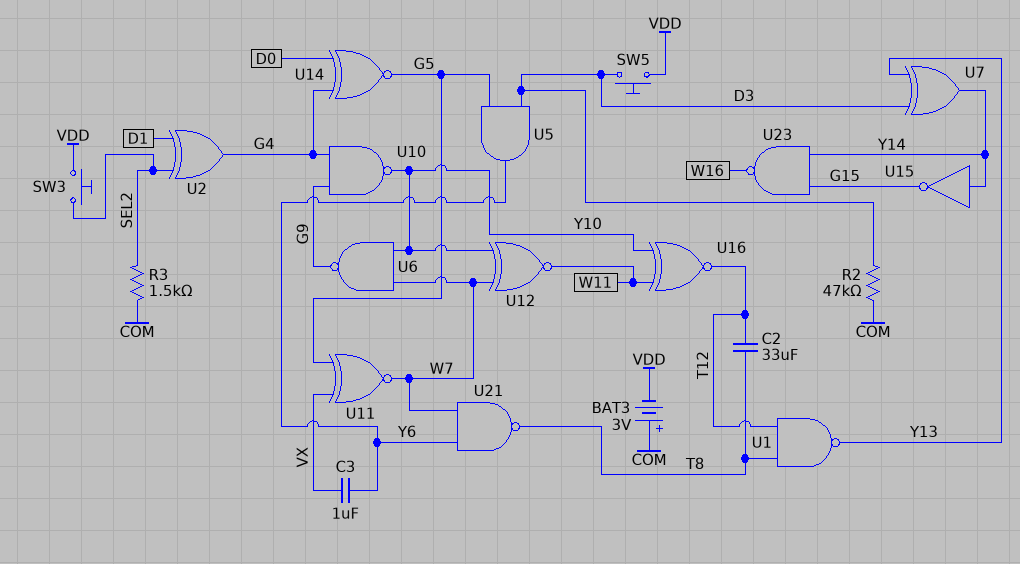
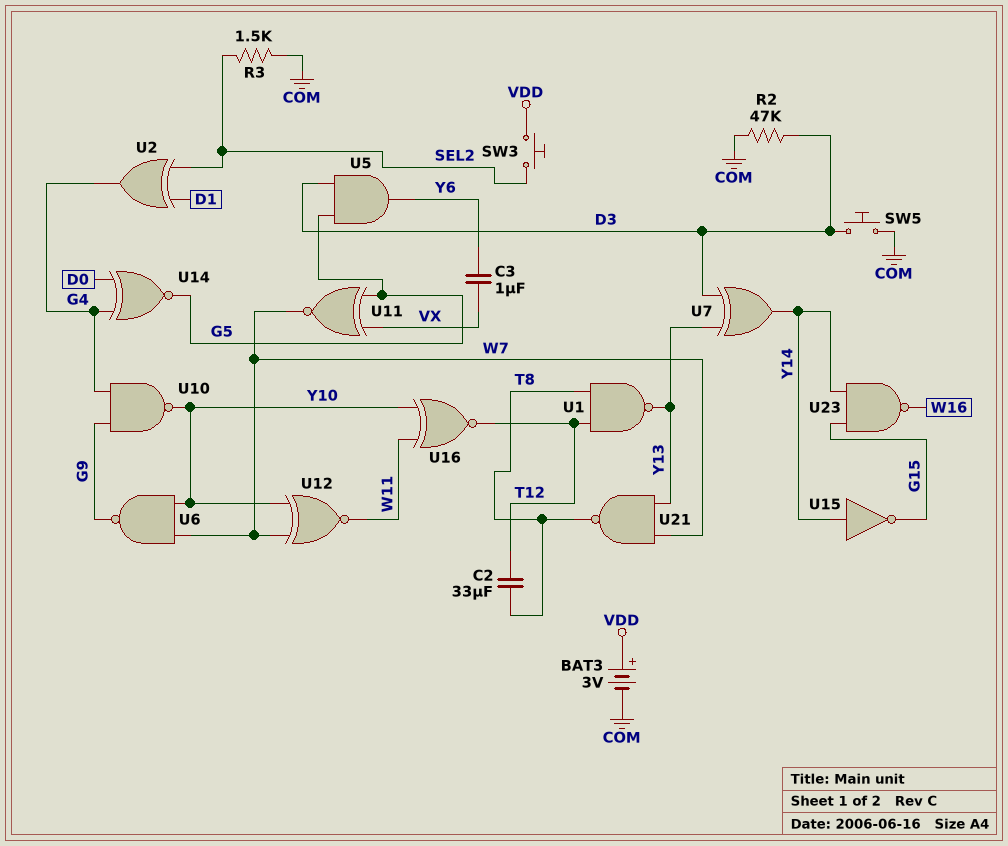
BAT3: 3V (plus COM, minus VDD) -> 3V (plus VDD, minus COM)
SW5: button (D3, VDD) -> button (COM, D3)
U21: NAND (in W7, in Y6, out T8) -> NAND (in W7, in Y13, out T8)

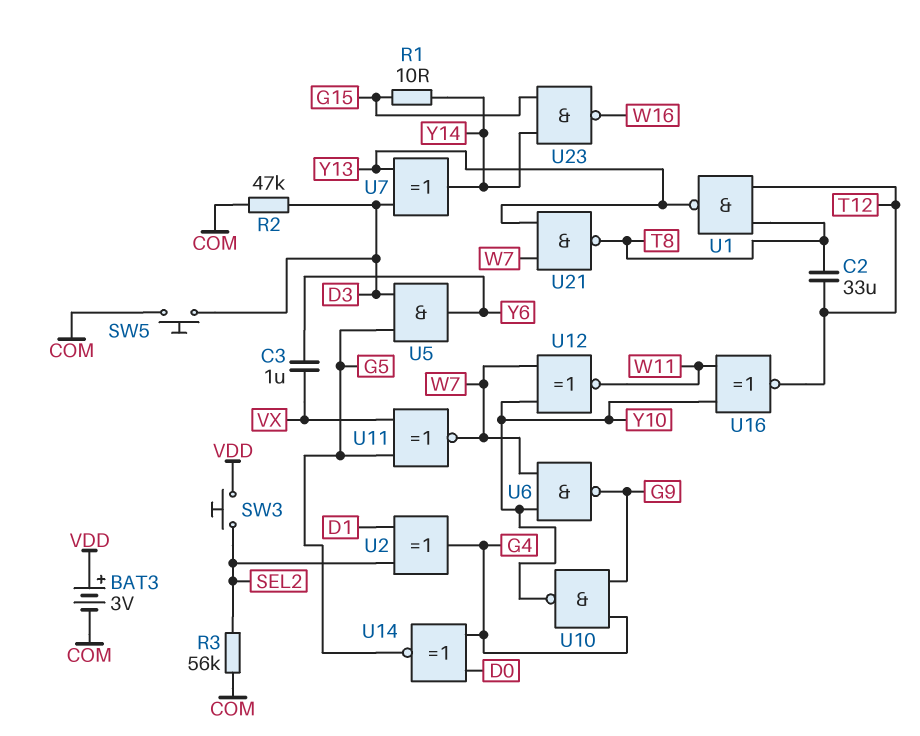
R1: none -> 10 (G15, Y14)
R3: 1.5k (COM, SEL2) -> 56k (COM, SEL2)
U15: NOT (in Y14, out G15) -> none

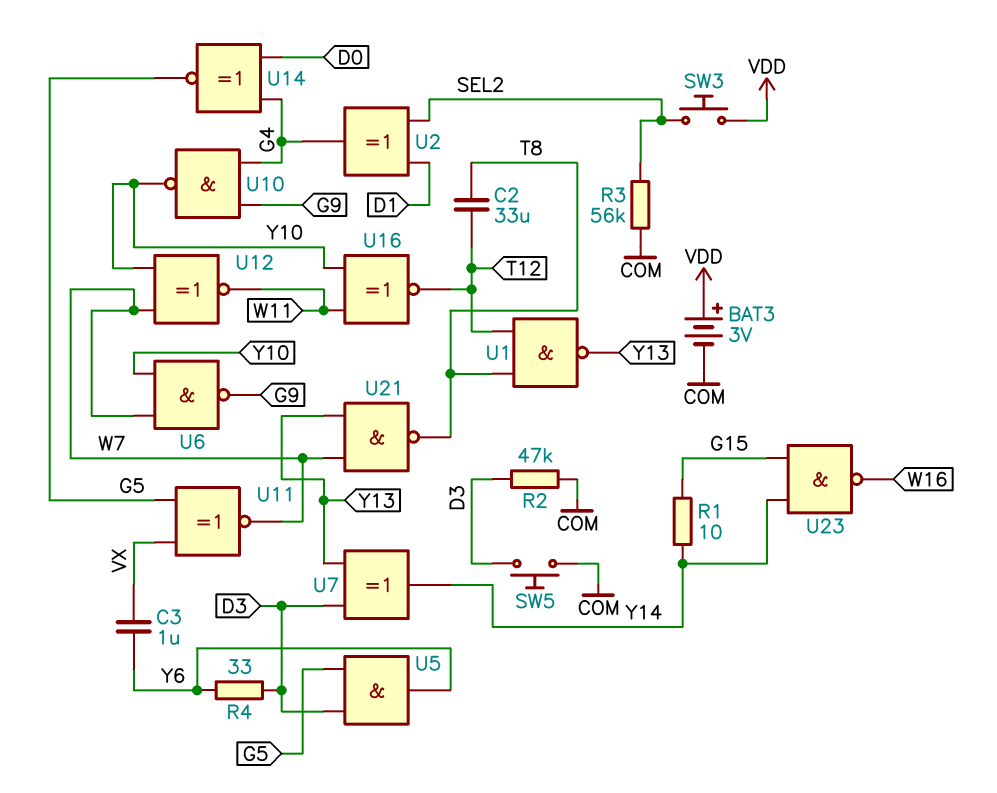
R4: none -> 33 (D3, Y6)

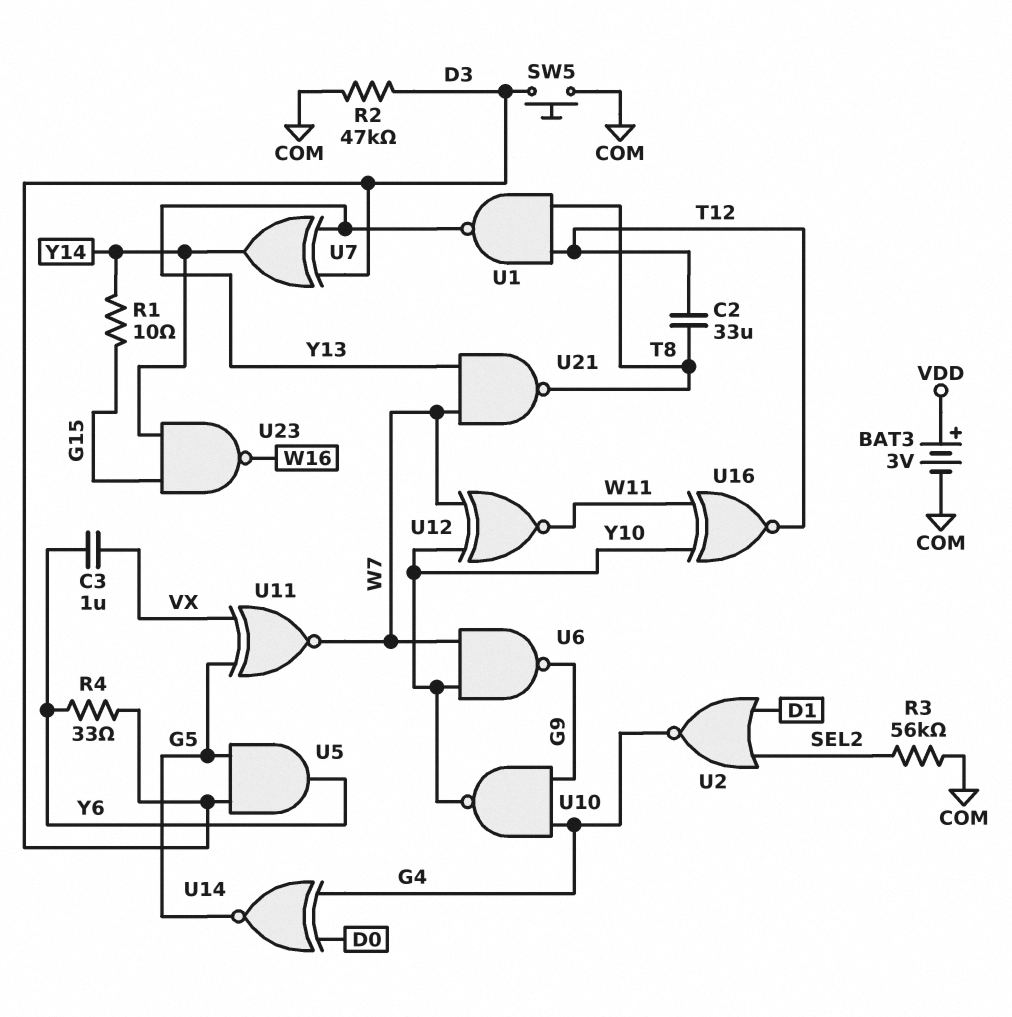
SW3: button (SEL2, VDD) -> none
U2: XOR (in D1, in SEL2, out G4) -> NOR (in D1, in SEL2, out G4)

